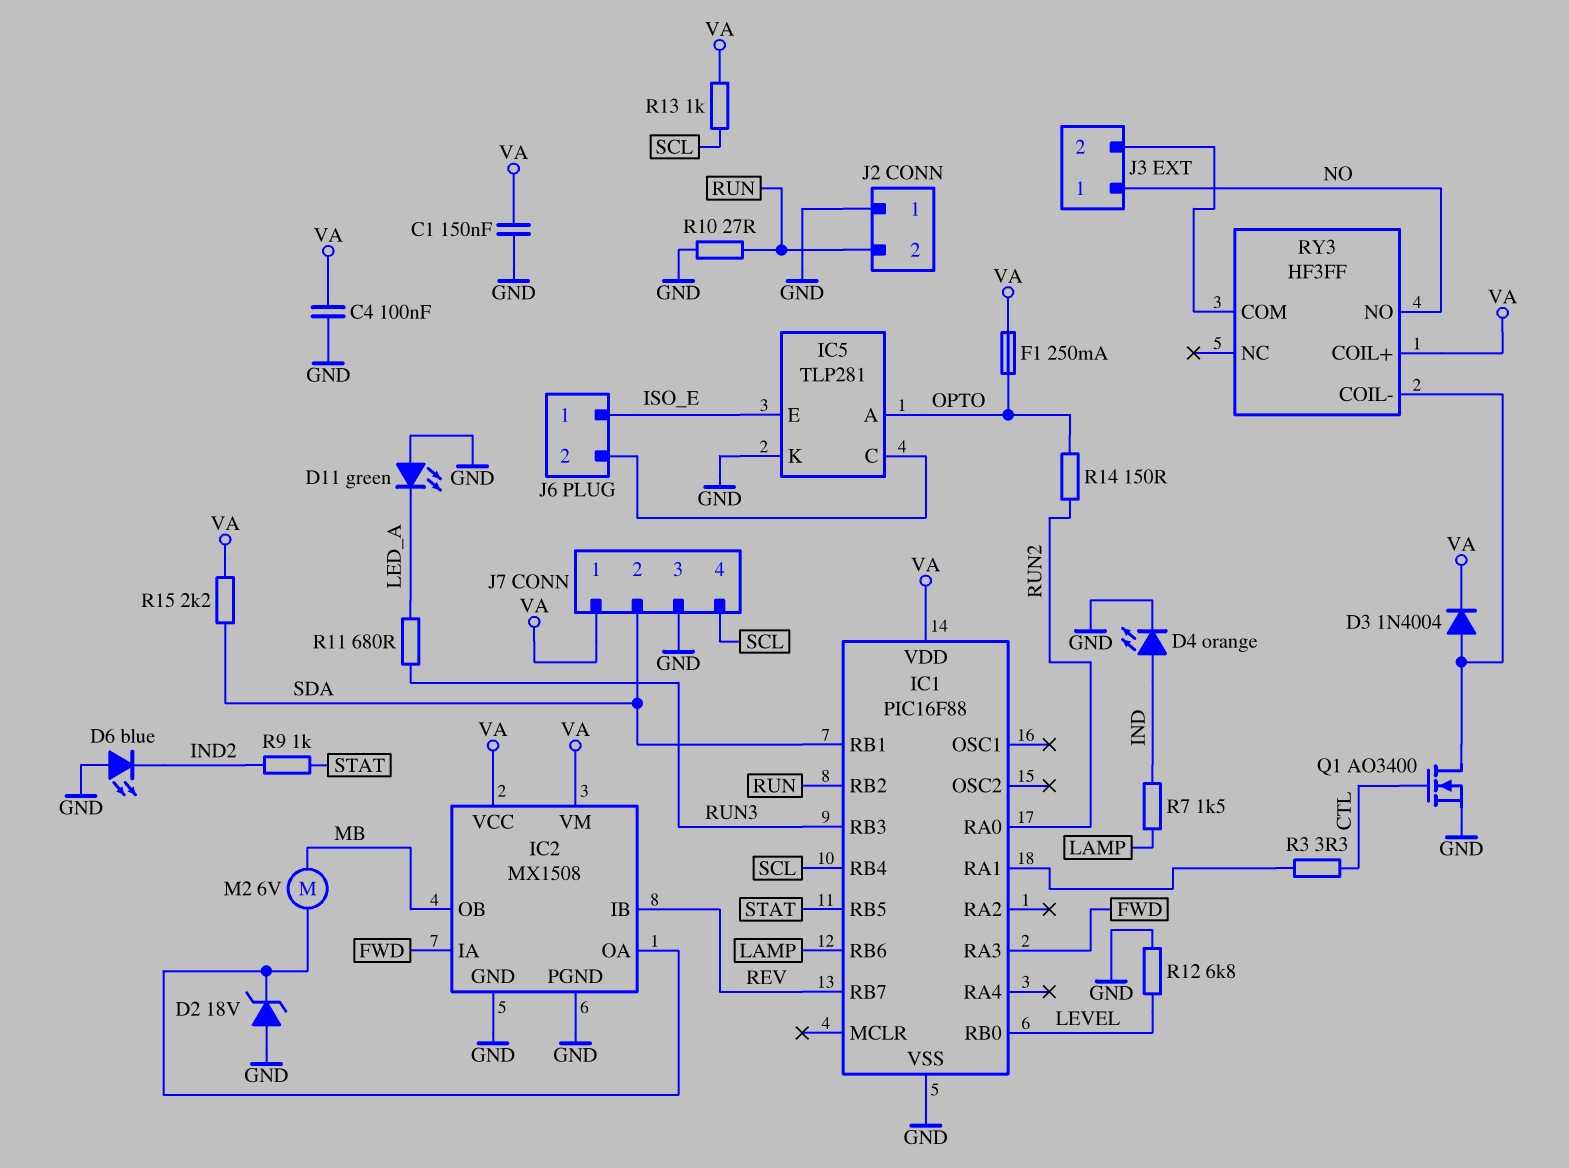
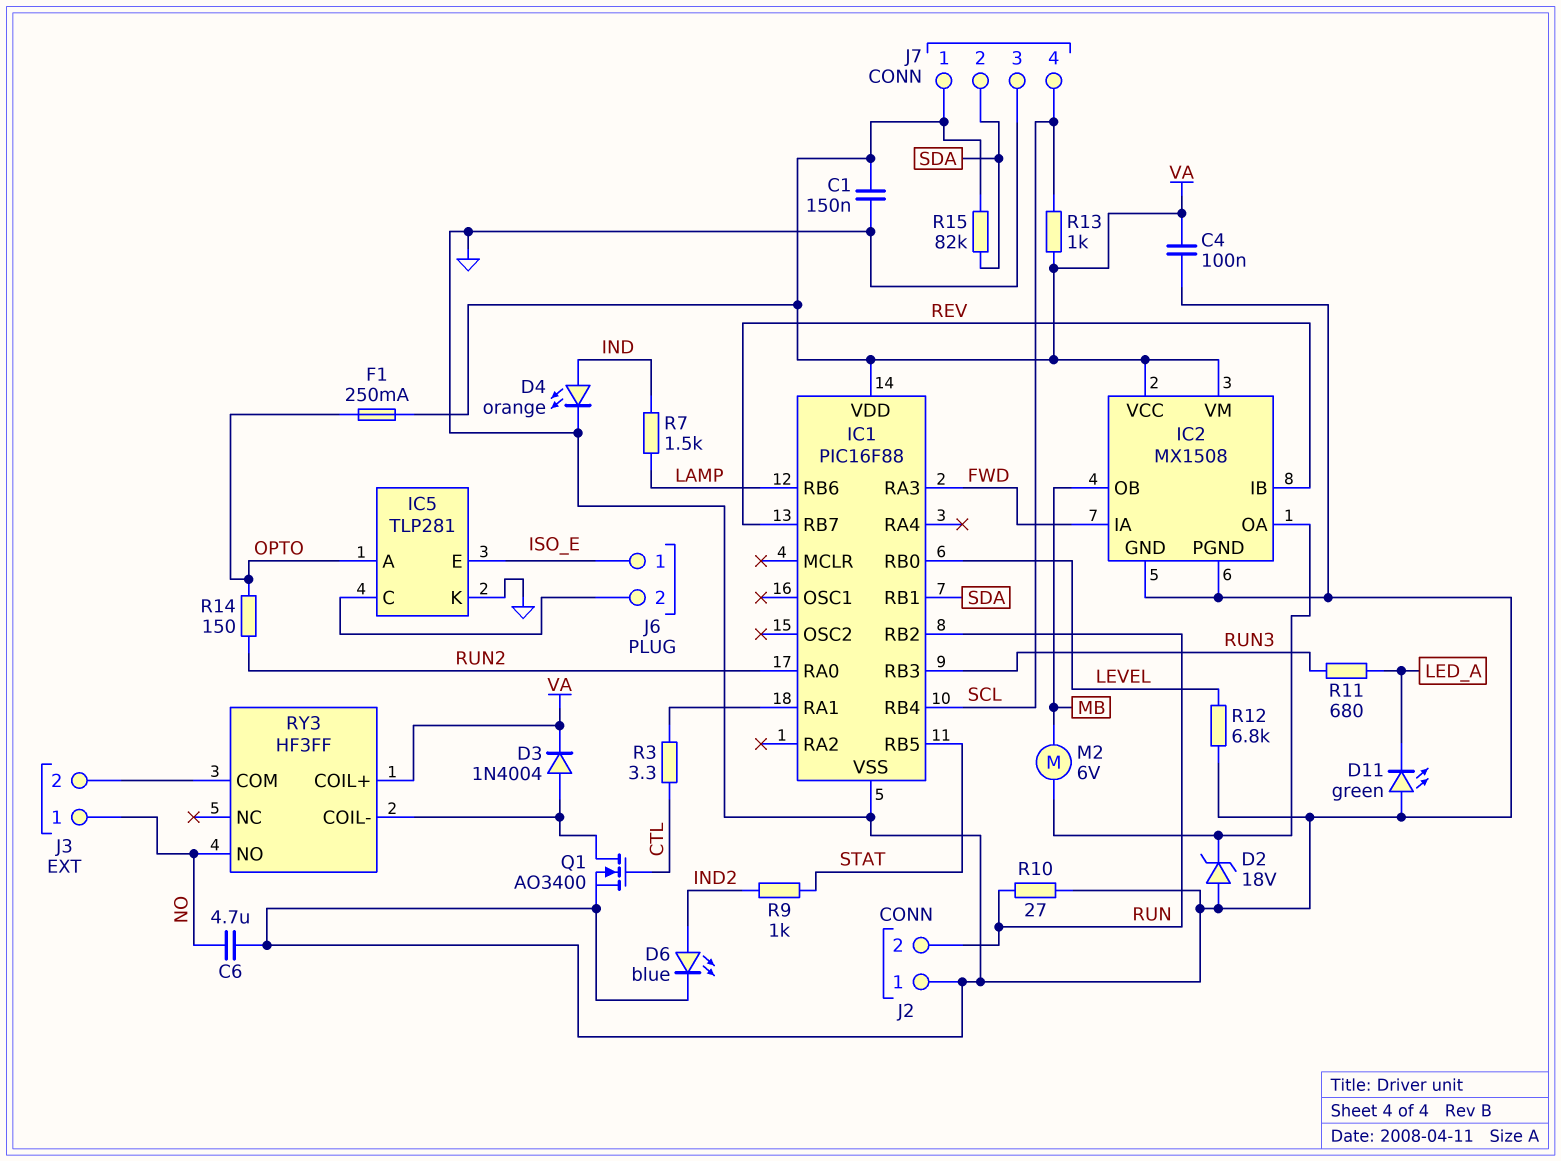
C6: none -> 4.7uF (GND, NO)
D6: LED blue (A GND, K IND2) -> LED blue (A IND2, K GND)
R15: 2.2k (SDA, VA) -> 82k (SDA, VA)

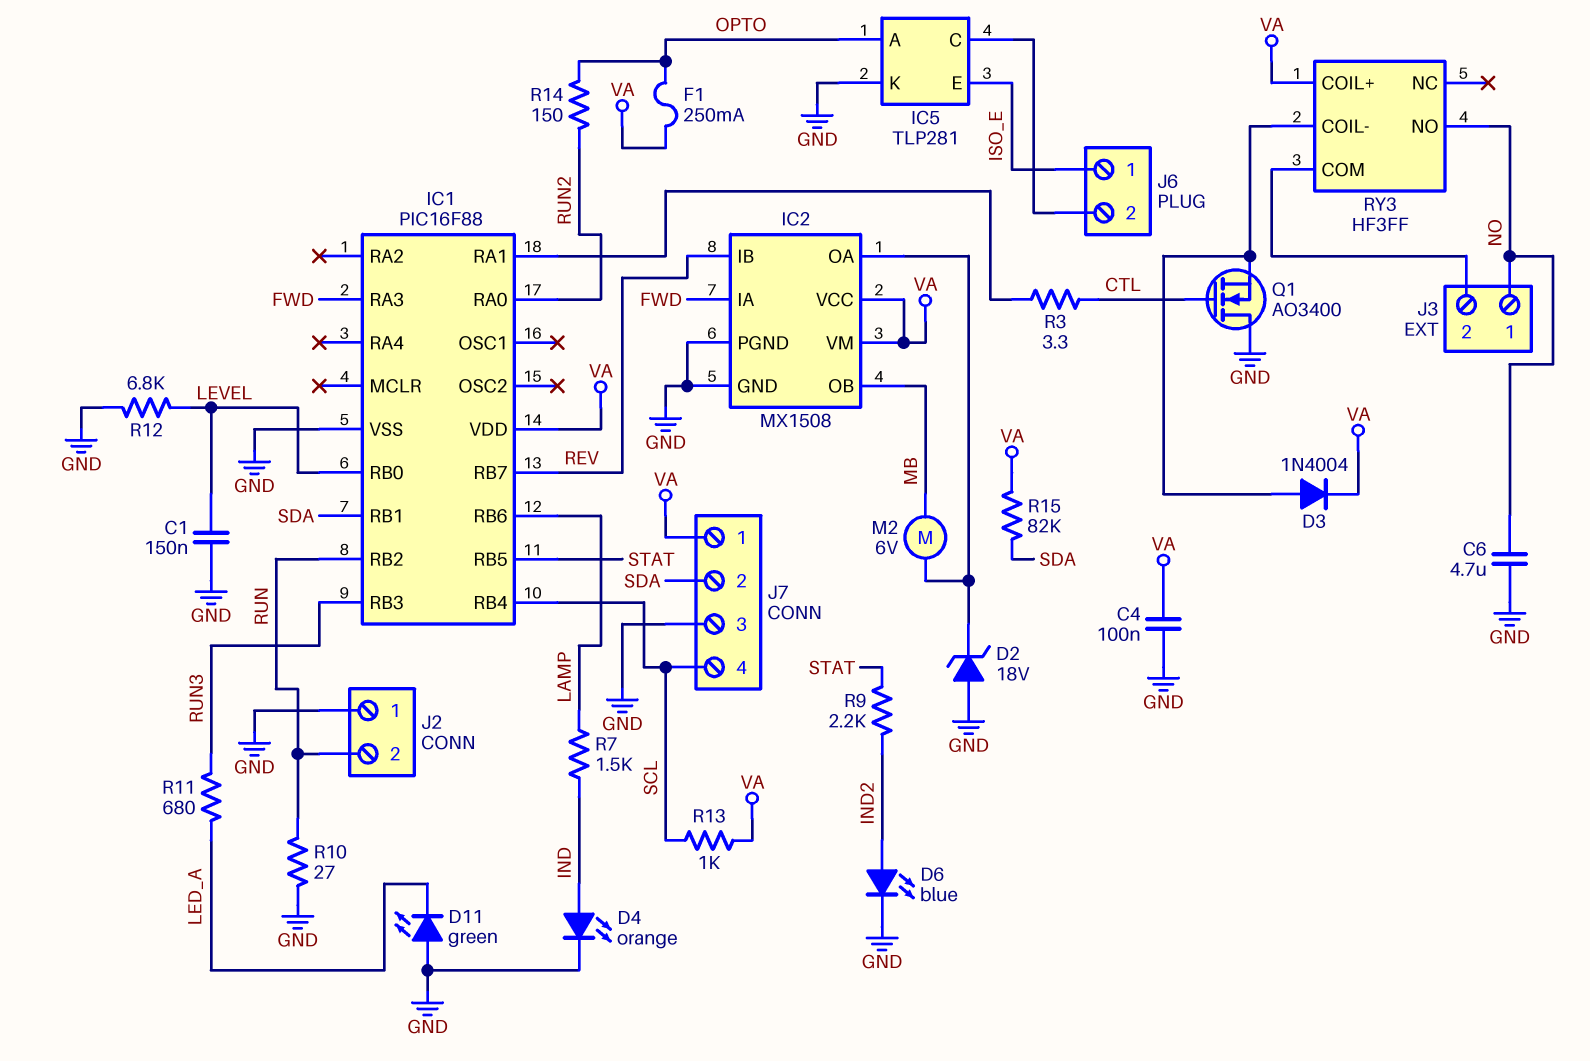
C1: 150nF (GND, VA) -> 150nF (GND, LEVEL)
Q1: NMOS AO3400 (G CTL, D RY3/COIL-, S GND) -> NMOS AO3400 (G CTL, D GND, S RY3/COIL-)
R9: 1k (IND2, STAT) -> 2.2k (IND2, STAT)

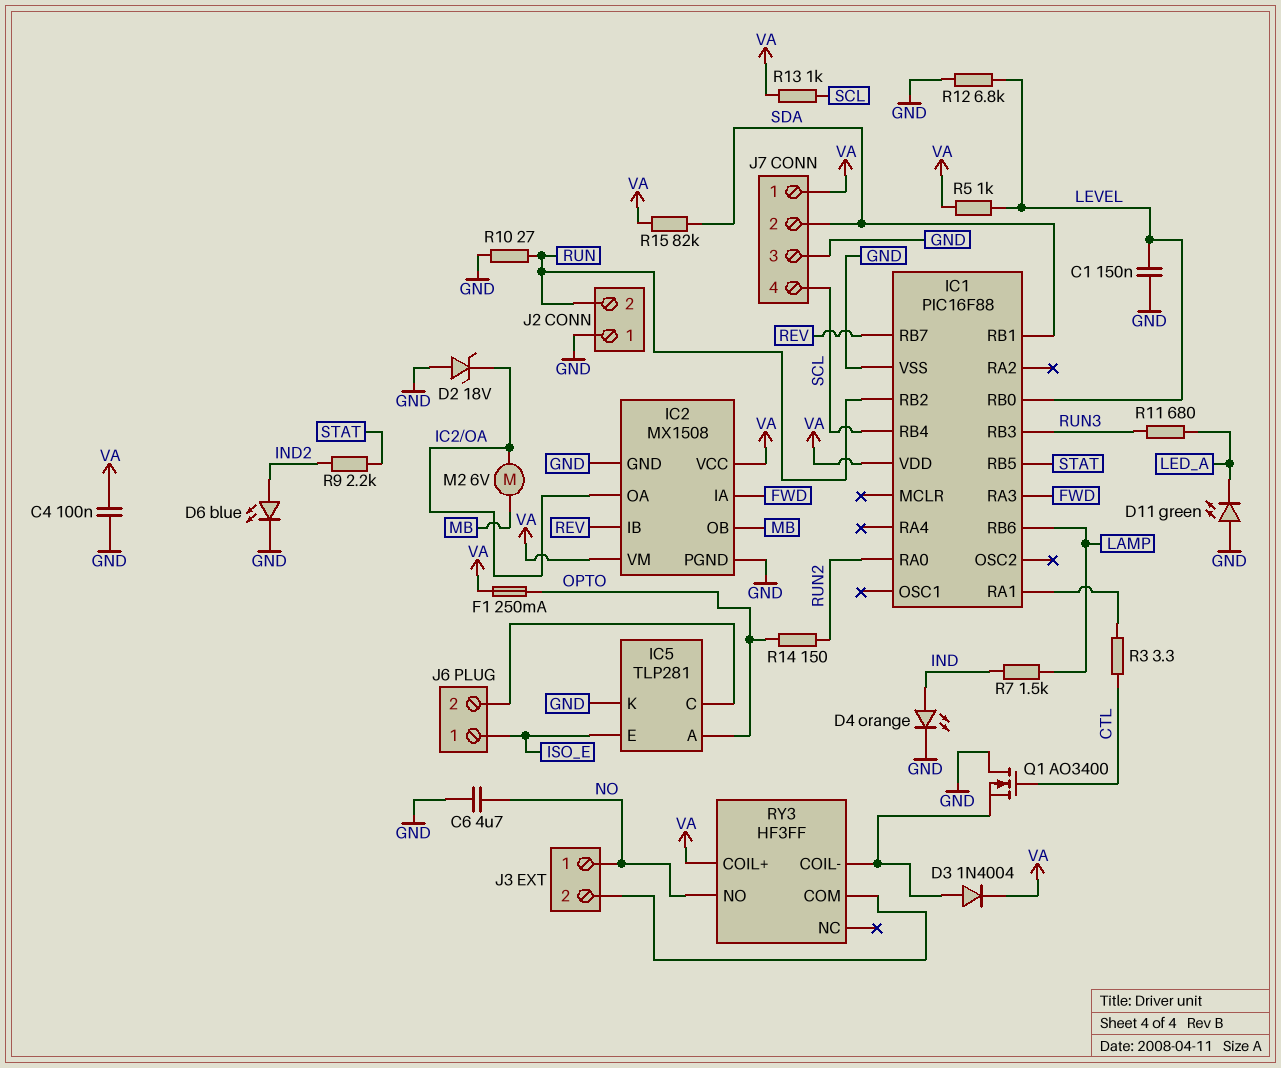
R5: none -> 1k (LEVEL, VA)

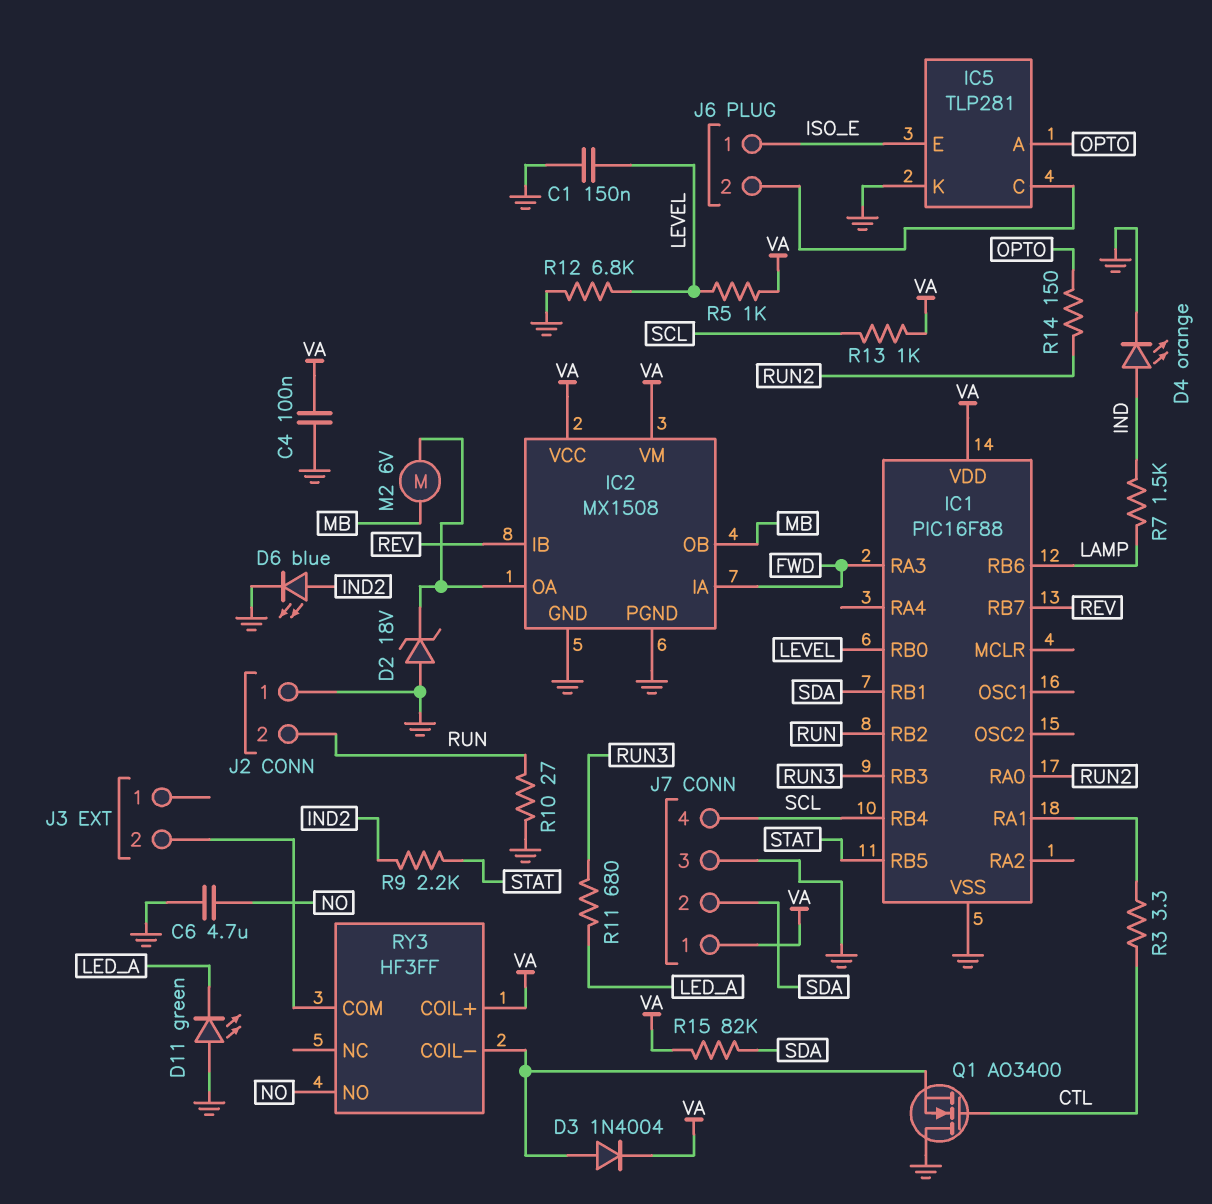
F1: 250mA (OPTO, VA) -> none
J3 pin 1: NO -> none

